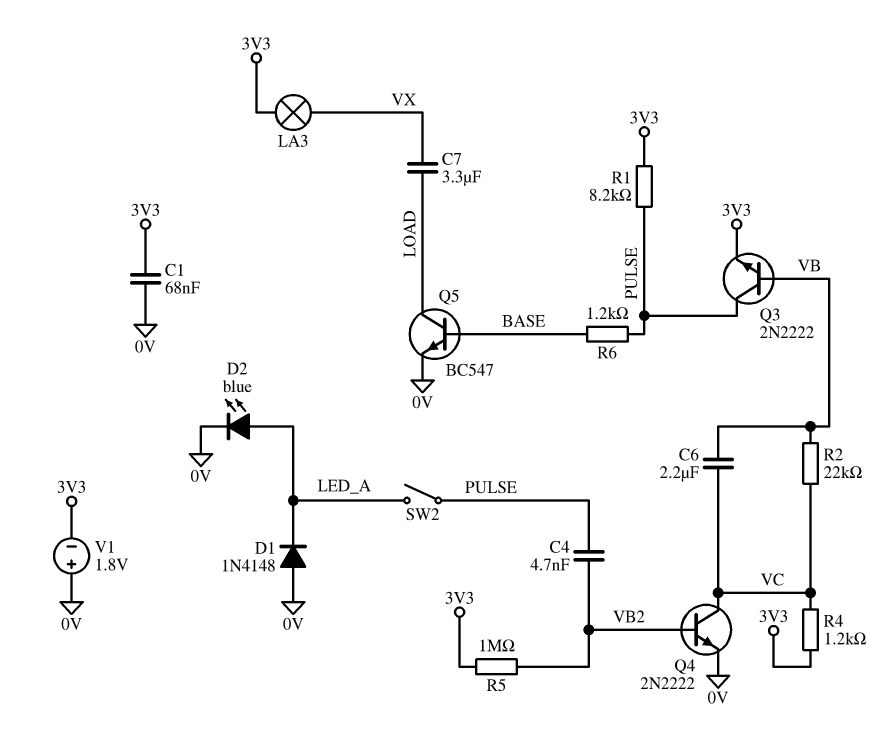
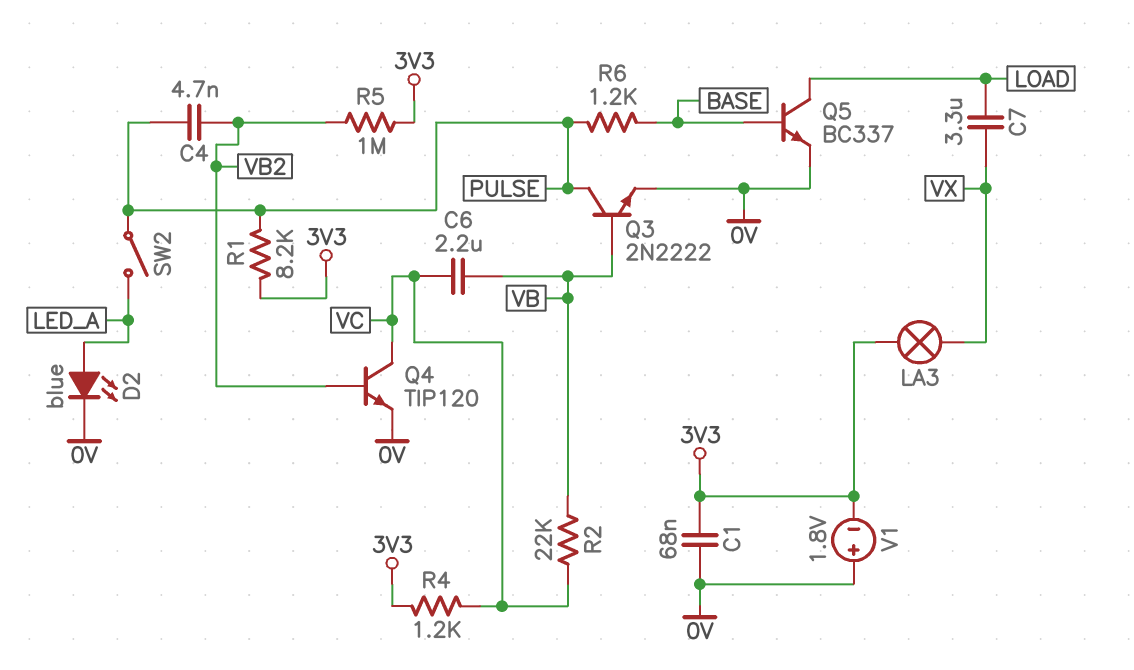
D1: diode 1N4148 (A 0V, K LED_A) -> none
Q3: NPN 2N2222 (B VB, C PULSE, E 3V3) -> NPN 2N2222 (B VB, C PULSE, E 0V)
Q4: NPN 2N2222 (B VB2, C VC, E 0V) -> NPN TIP120 (B VB2, C VC, E 0V)
Q5: NPN BC547 (B BASE, C LOAD, E 0V) -> NPN BC337 (B BASE, C LOAD, E 0V)

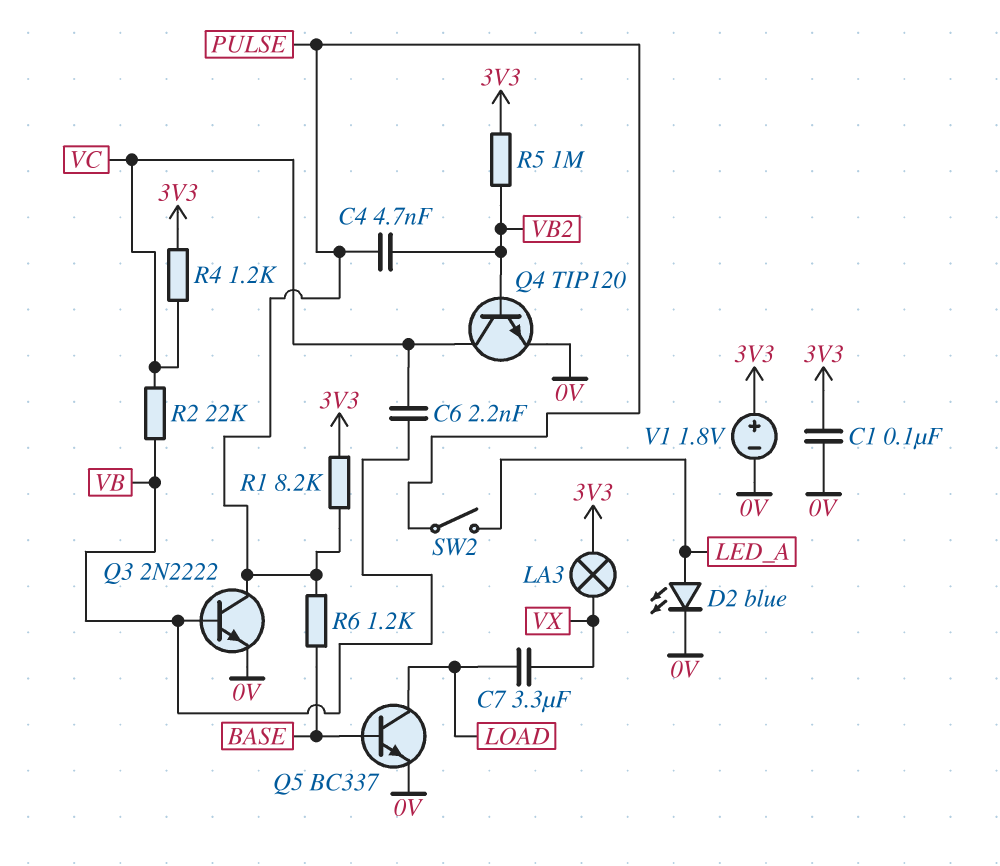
C1: 68nF (0V, 3V3) -> 100nF (0V, 3V3)
C6: 2.2uF (VB, VC) -> 2.2nF (VB, VC)
V1: 1.8V (plus 0V, minus 3V3) -> 1.8V (plus 3V3, minus 0V)

